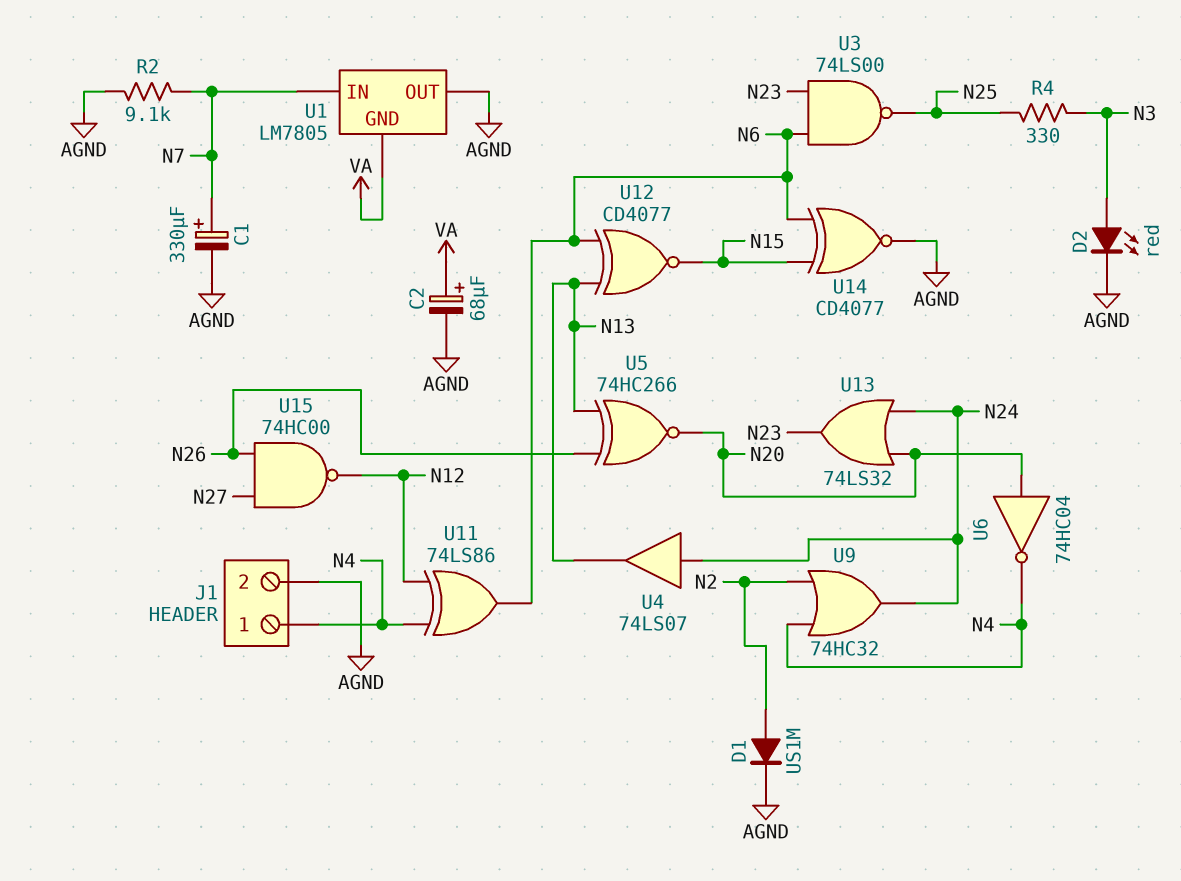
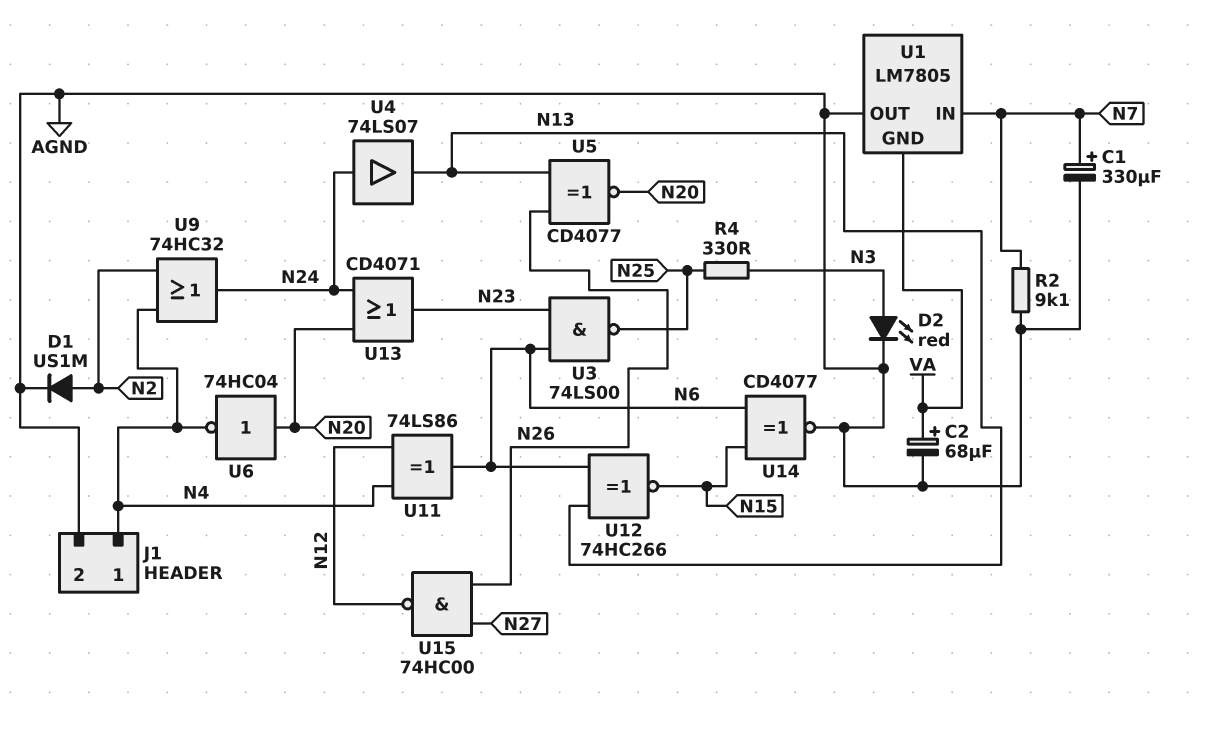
U5: XNOR 74HC266 (in N13, in N26, out N20) -> XNOR CD4077 (in N13, in N26, out N20)
U12: XNOR CD4077 (in N6, in N13, out N15) -> XNOR 74HC266 (in N6, in N13, out N15)
U13: OR 74LS32 (in N20, in N24, out N23) -> OR CD4071 (in N20, in N24, out N23)

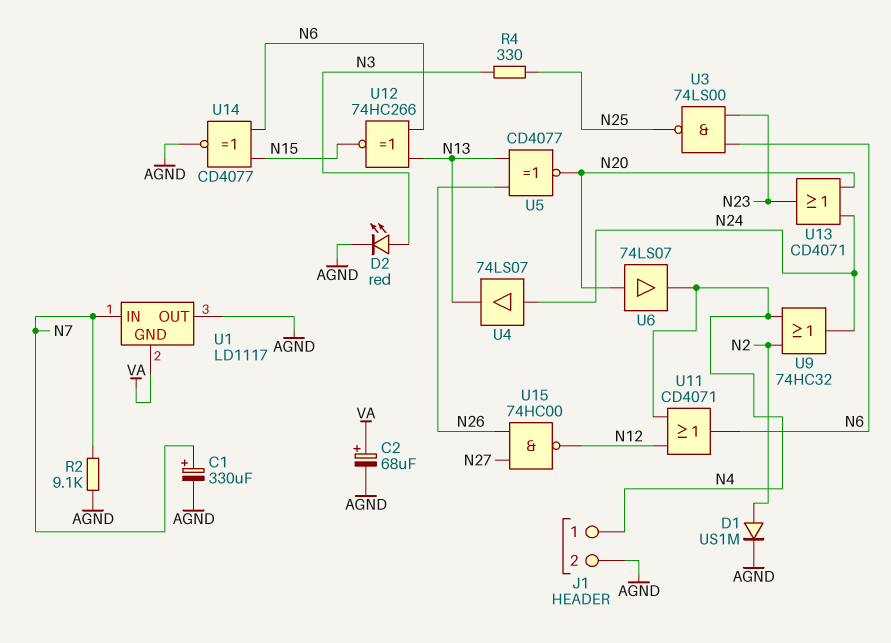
U1: LM7805 -> LD1117
U6: NOT 74HC04 (in N20, out N4) -> buffer 74LS07 (in N20, out N4)
U11: XOR 74LS86 (in N4, in N12, out N6) -> OR CD4071 (in N4, in N12, out N6)

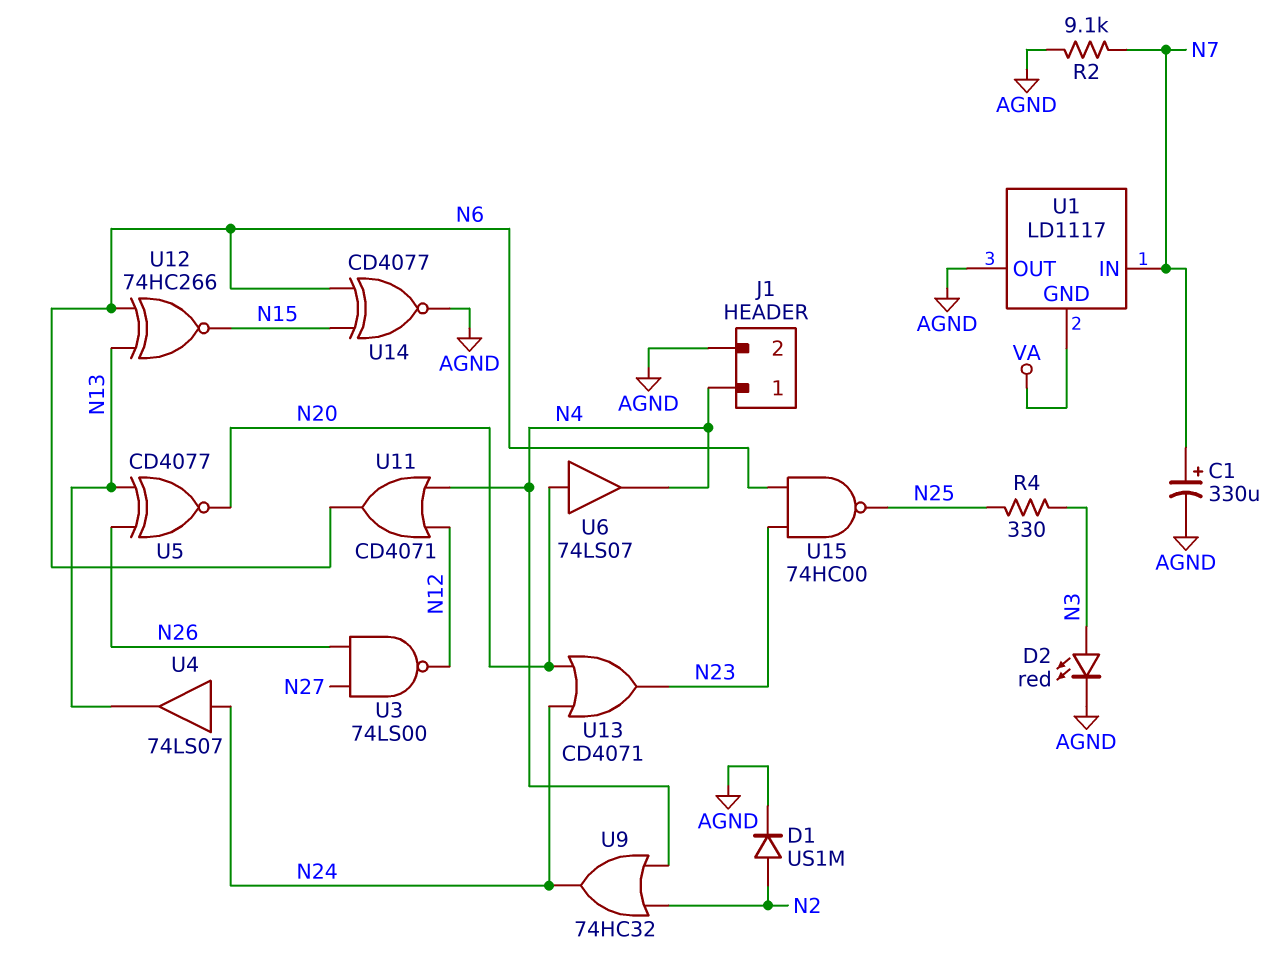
C2: 68uF (plus VA, minus AGND) -> none
U3: NAND 74LS00 (in N6, in N23, out N25) -> NAND 74LS00 (in N26, in N27, out N12)
U15: NAND 74HC00 (in N26, in N27, out N12) -> NAND 74HC00 (in N6, in N23, out N25)

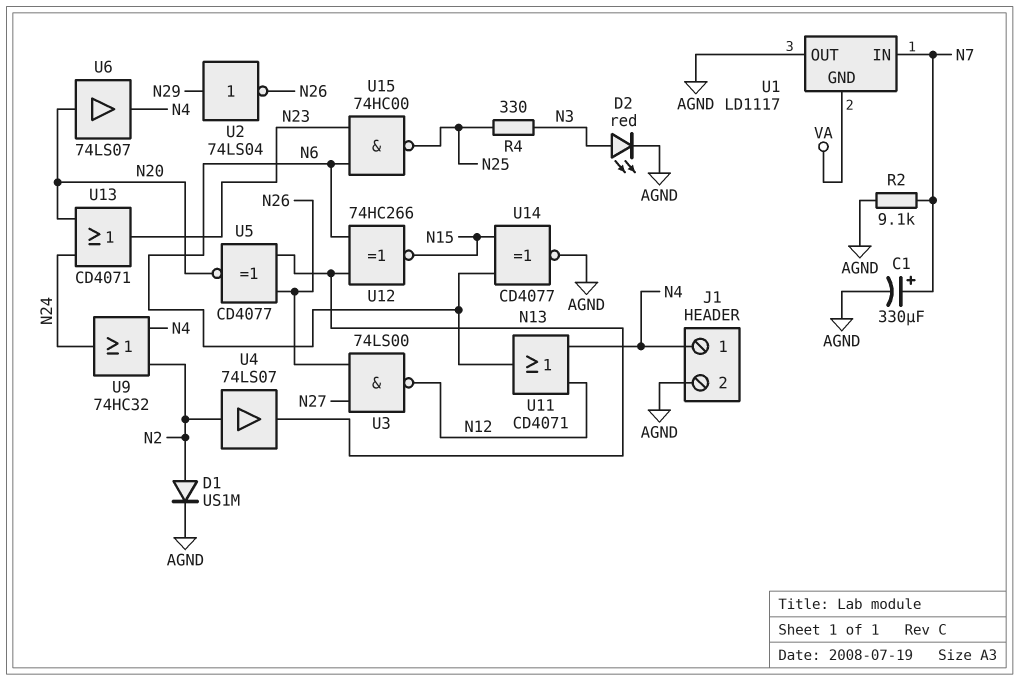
U2: none -> NOT 74LS04 (in N29, out N26)
U4: buffer 74LS07 (in N24, out N13) -> buffer 74LS07 (in N2, out N13)

